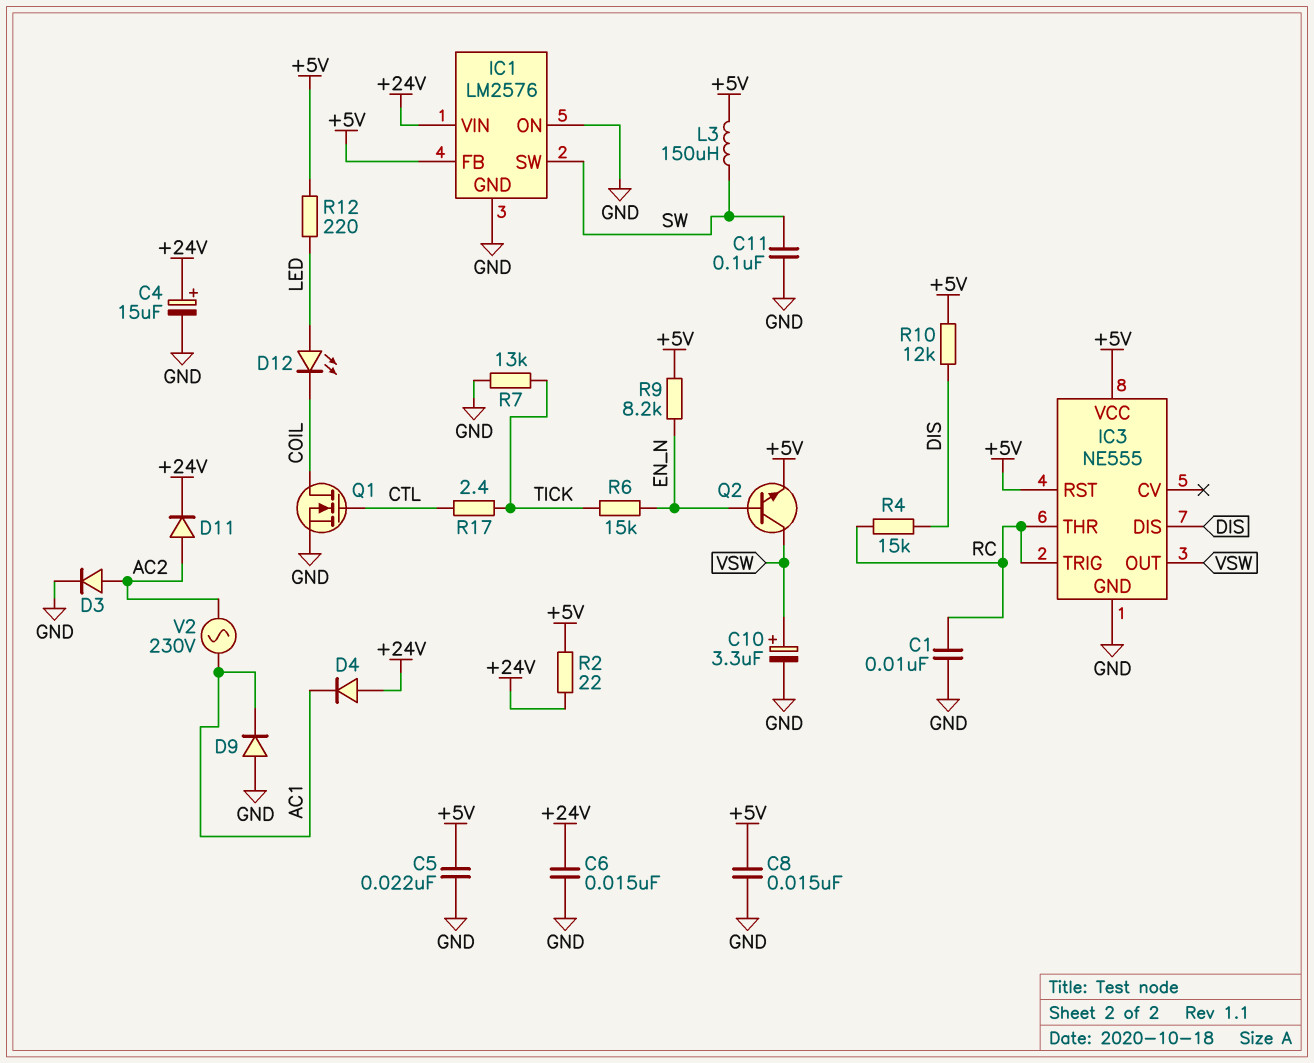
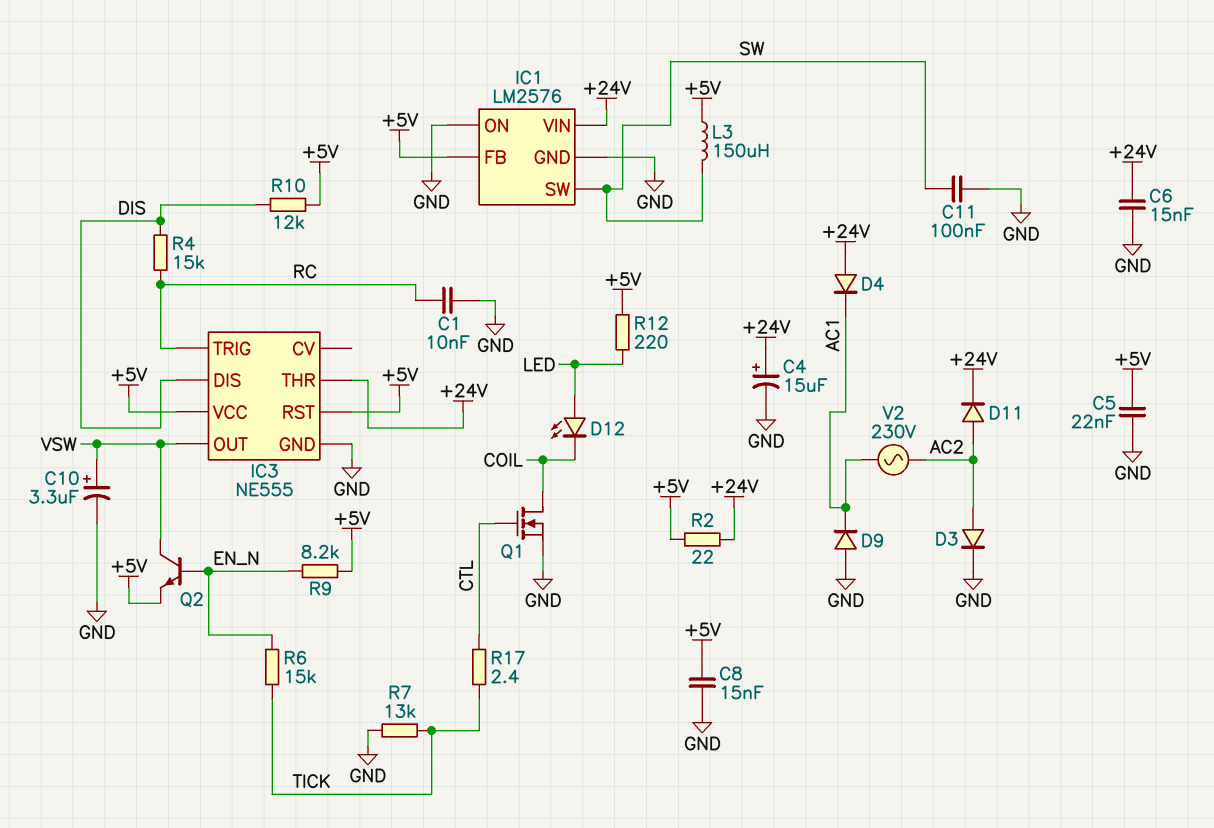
IC3 pin THR: RC -> +24V

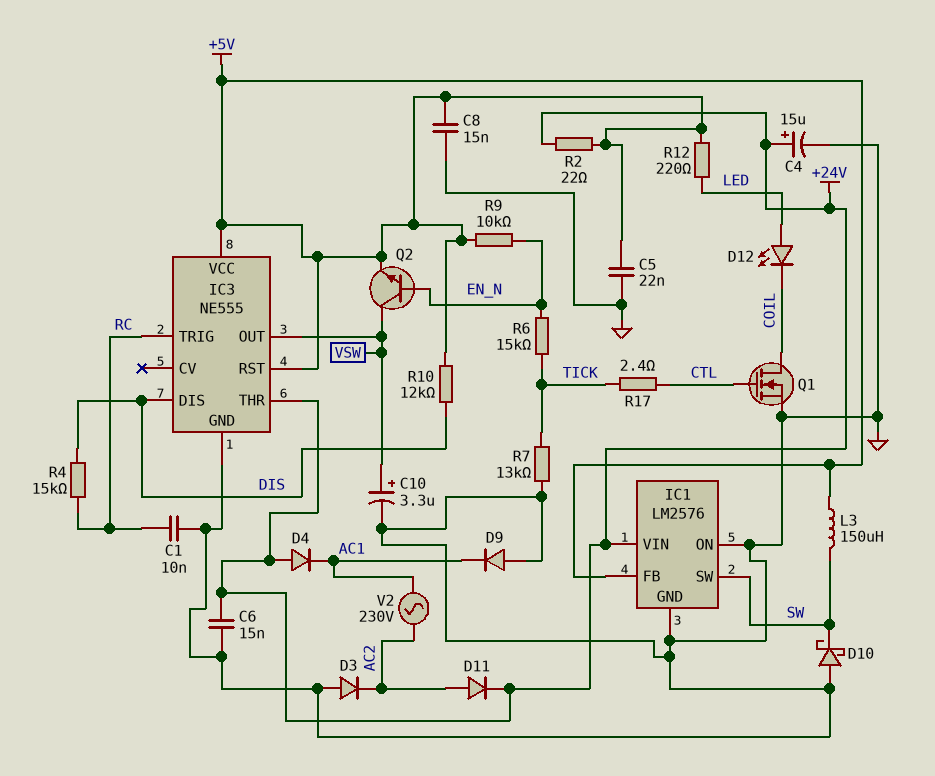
C11: 100nF (GND, SW) -> none
D3: diode (A AC2, K GND) -> diode (A GND, K AC2)
D10: none -> schottky (A GND, K SW)
R9: 8.2k (+5V, EN_N) -> 10k (+5V, EN_N)

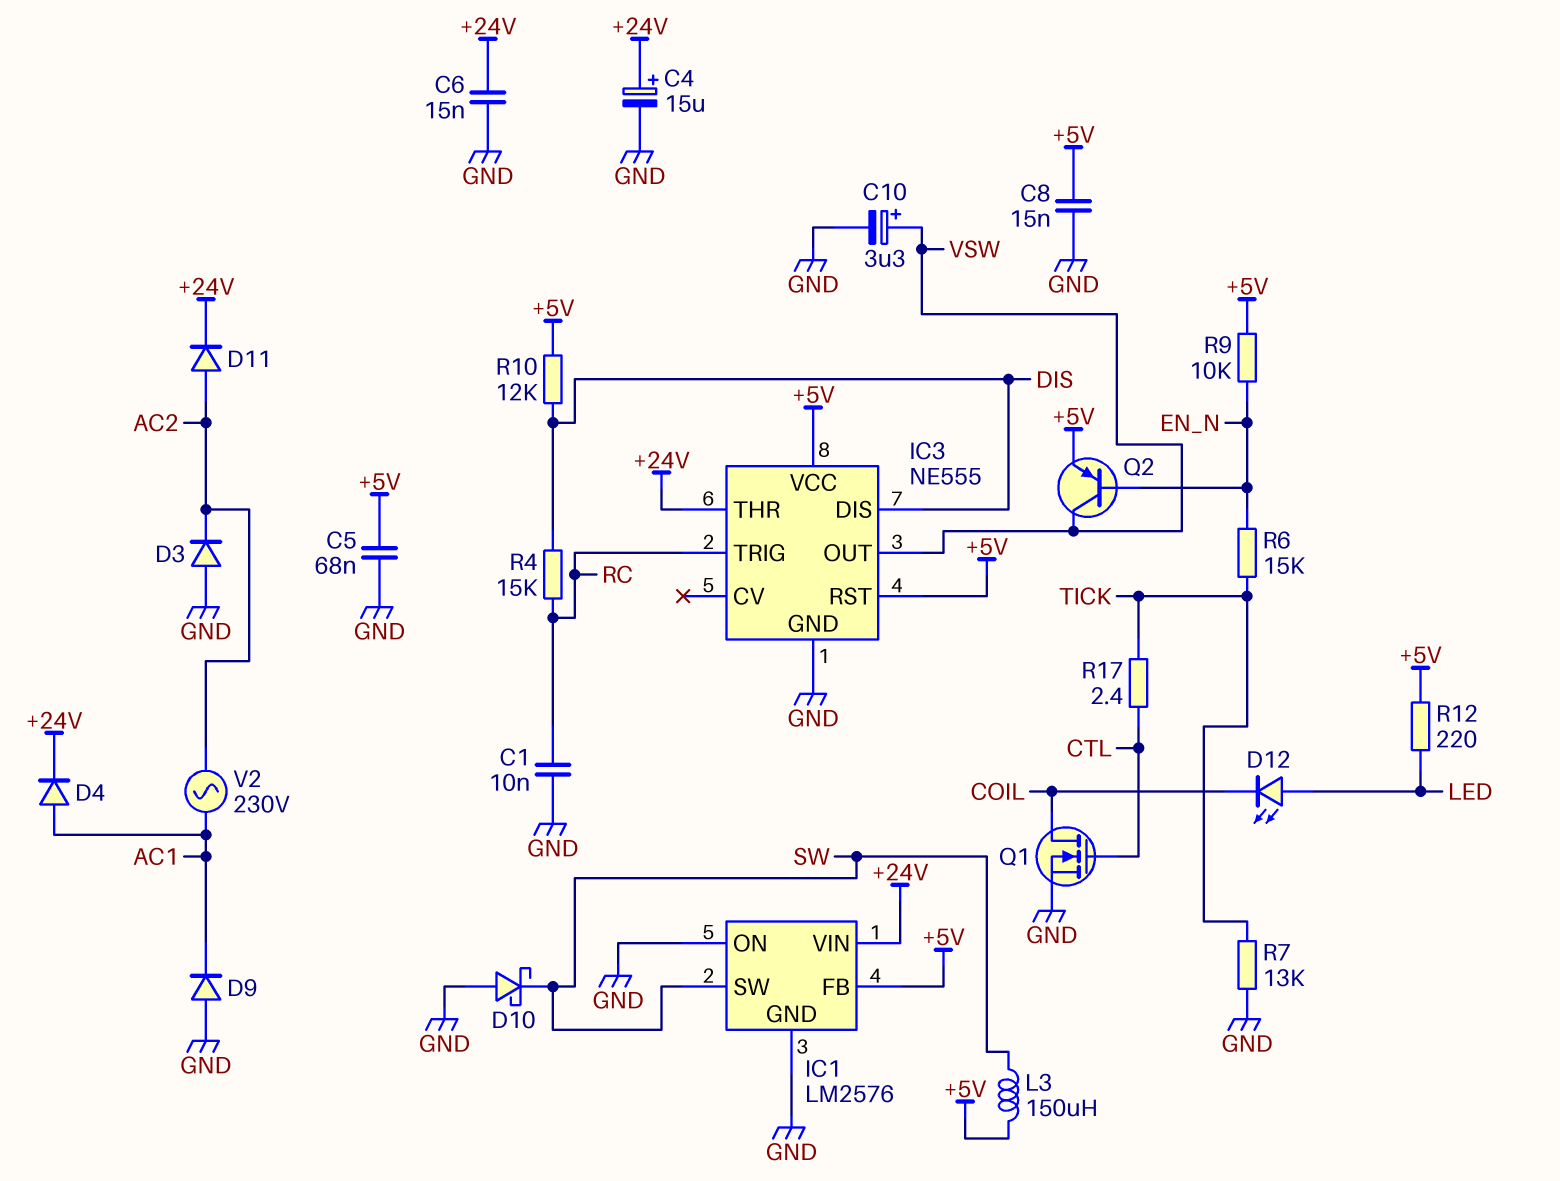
C5: 22nF (+5V, GND) -> 68nF (+5V, GND)
D4: diode (A +24V, K AC1) -> diode (A AC1, K +24V)
Q2: NPN (B EN_N, C VSW, E +5V) -> PNP (B EN_N, C VSW, E +5V)
R2: 22 (+5V, +24V) -> none

